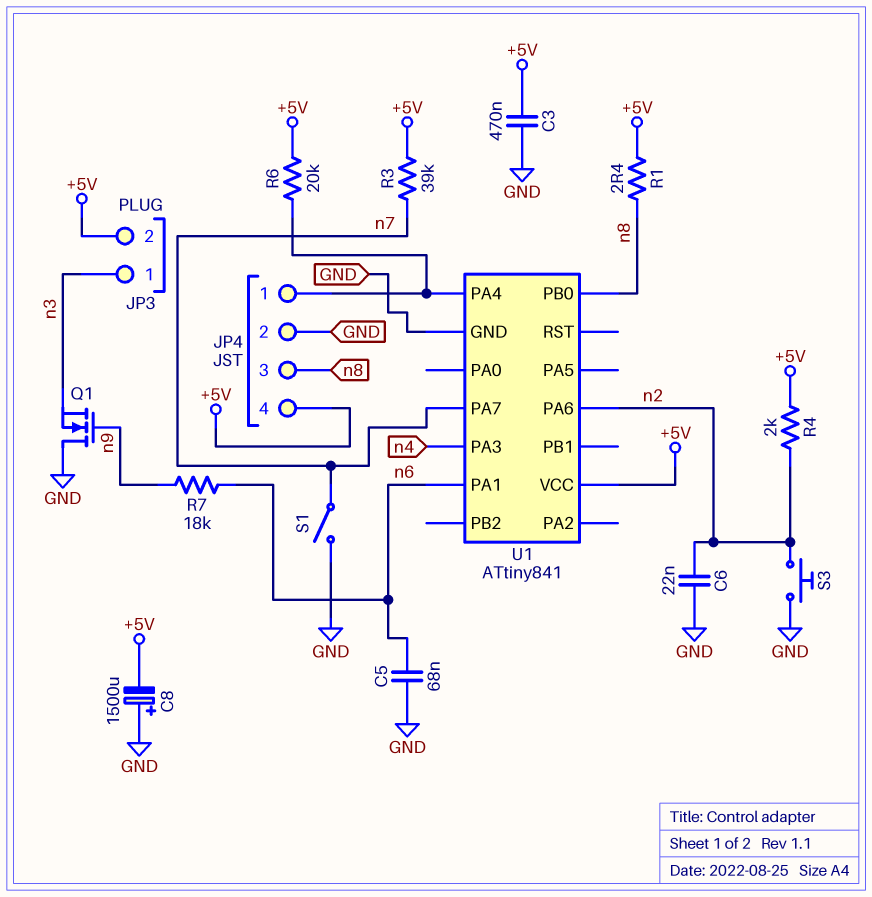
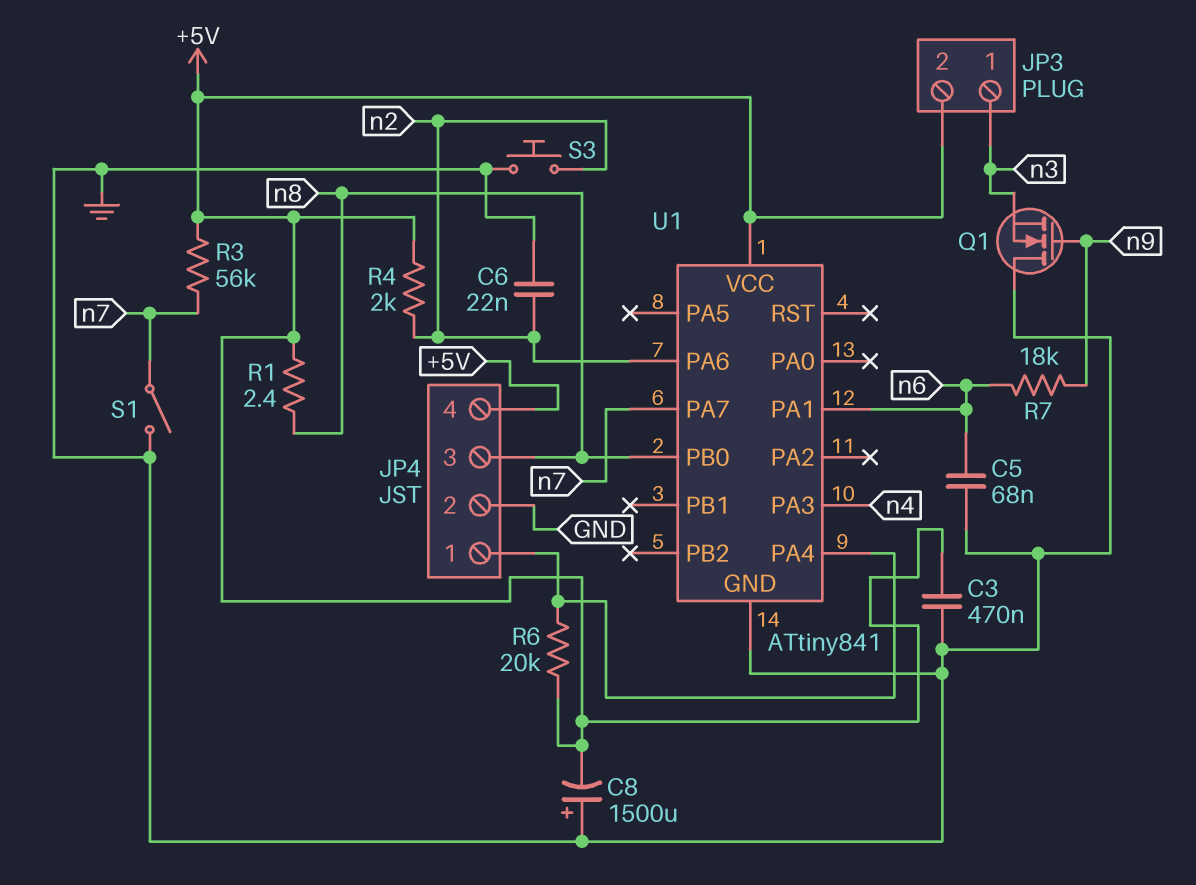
R3: 39k (+5V, n7) -> 56k (+5V, n7)

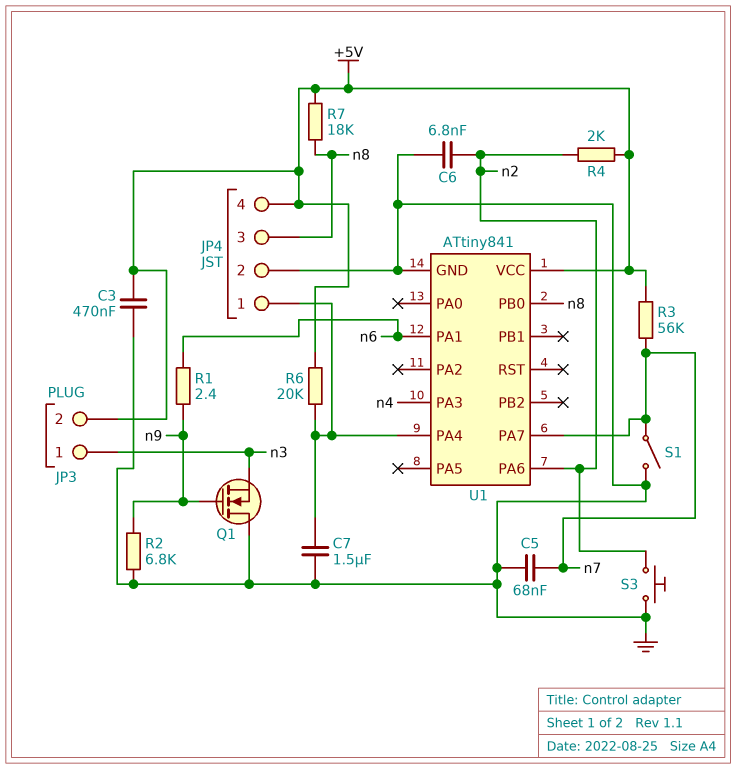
C5: 68nF (GND, n6) -> 68nF (GND, n7)
C6: 22nF (GND, n2) -> 6.8nF (GND, n2)
C7: none -> 1.5uF (GND, JP4/1)
C8: 1500uF (plus GND, minus +5V) -> none
R1: 2.4 (+5V, n8) -> 2.4 (n6, n9)
R2: none -> 6.8k (GND, n9)
R7: 18k (n6, n9) -> 18k (+5V, n8)

